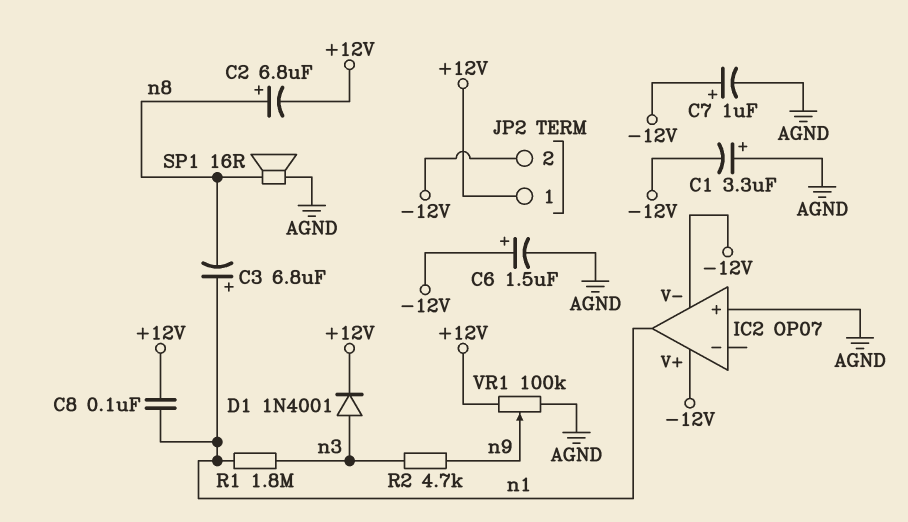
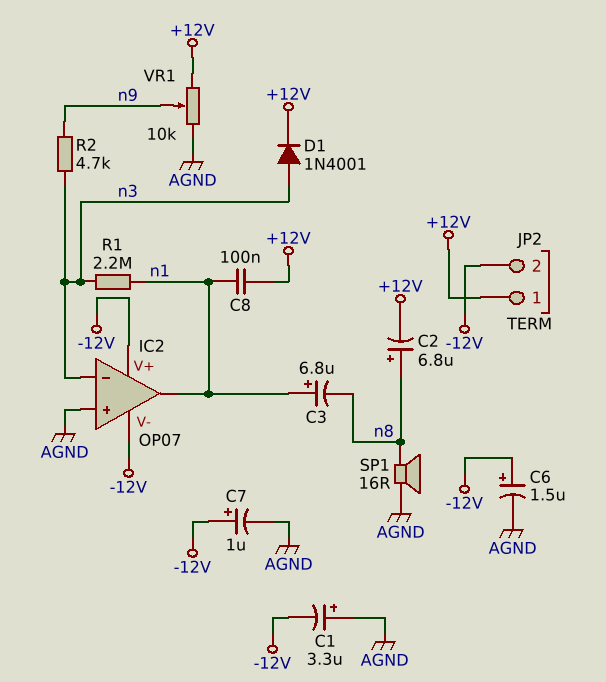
IC2 pin in-: none -> n3
R1: 1.8M (n1, n3) -> 2.2M (n1, n3)
VR1: 100k (+12V, AGND, wiper n9) -> 10k (+12V, AGND, wiper n9)

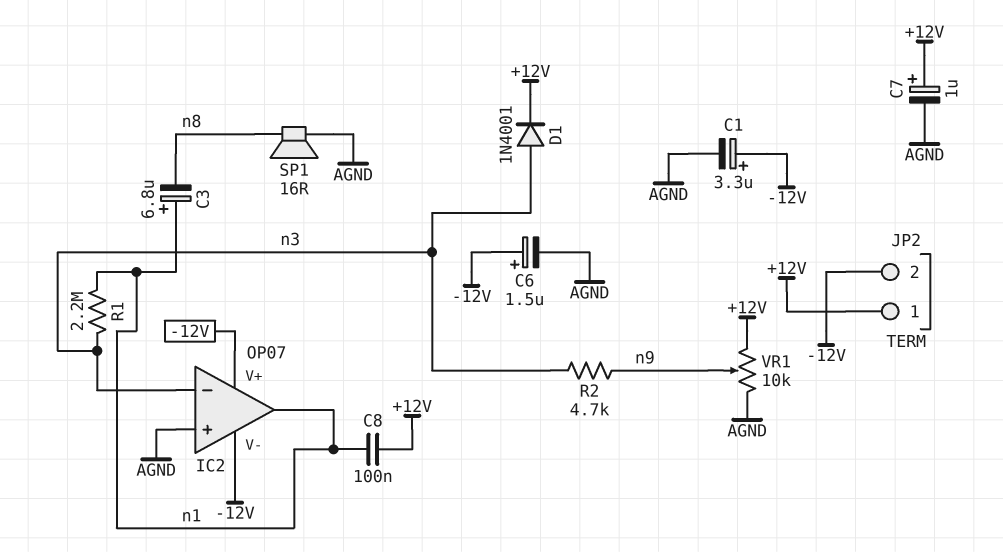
C1: 3.3uF (plus AGND, minus -12V) -> 3.3uF (plus -12V, minus AGND)
C2: 6.8uF (plus n8, minus +12V) -> none
C7: 1uF (plus -12V, minus AGND) -> 1uF (plus +12V, minus AGND)

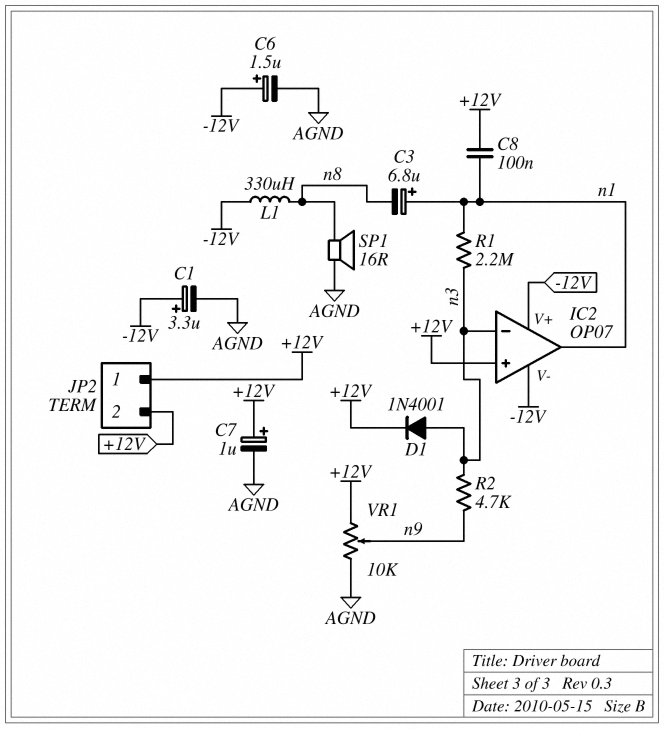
IC2 pin in+: AGND -> +12V
JP2 pin 2: -12V -> +12V
L1: none -> 330uH (-12V, n8)

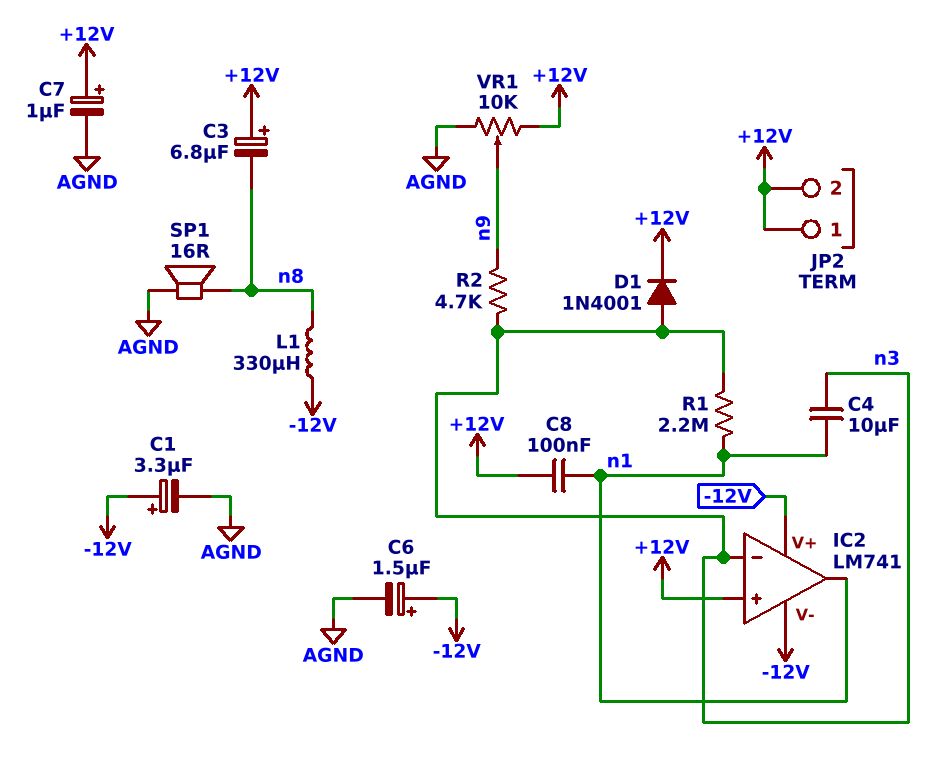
C3: 6.8uF (plus n1, minus n8) -> 6.8uF (plus +12V, minus n8)
C4: none -> 10uF (n1, n3)
IC2: OP07 -> LM741

